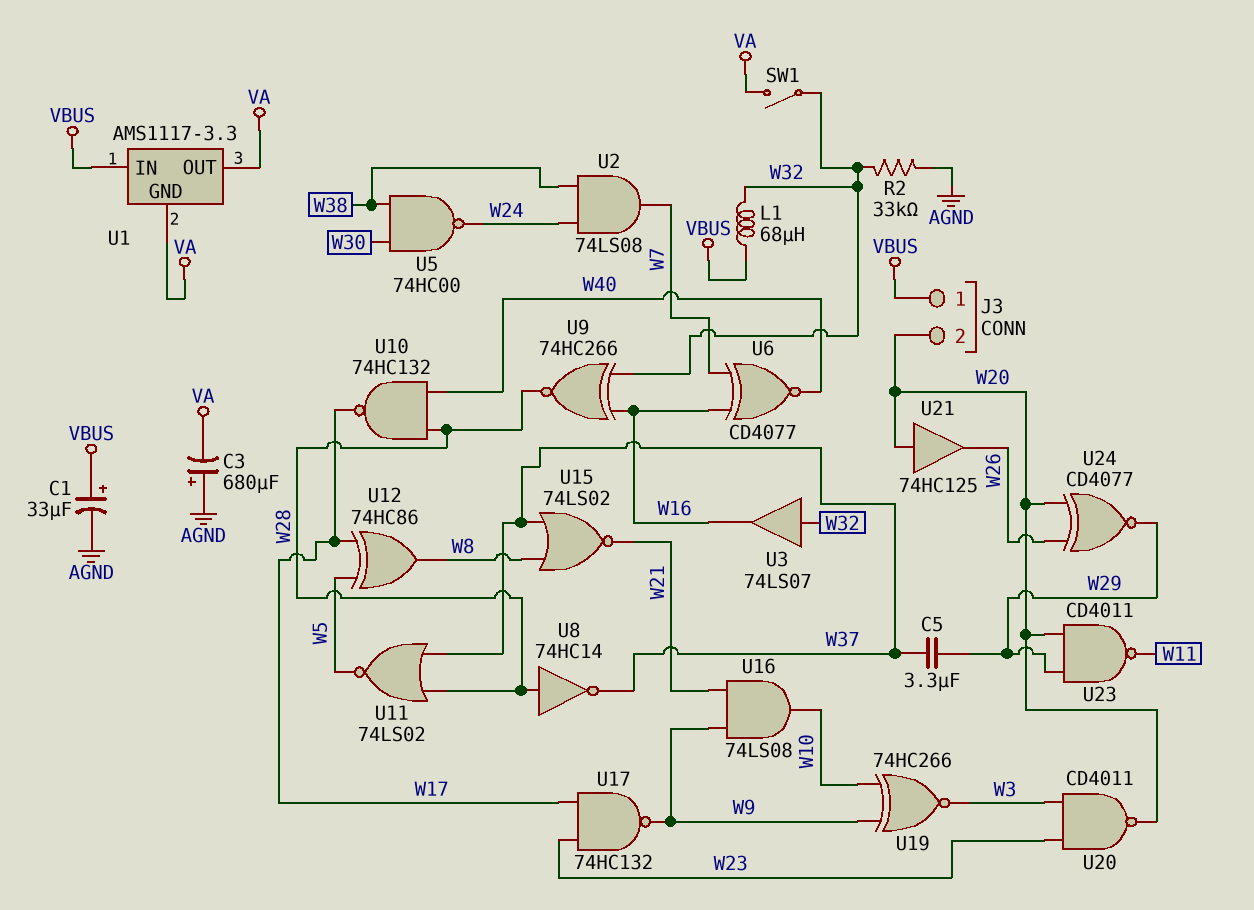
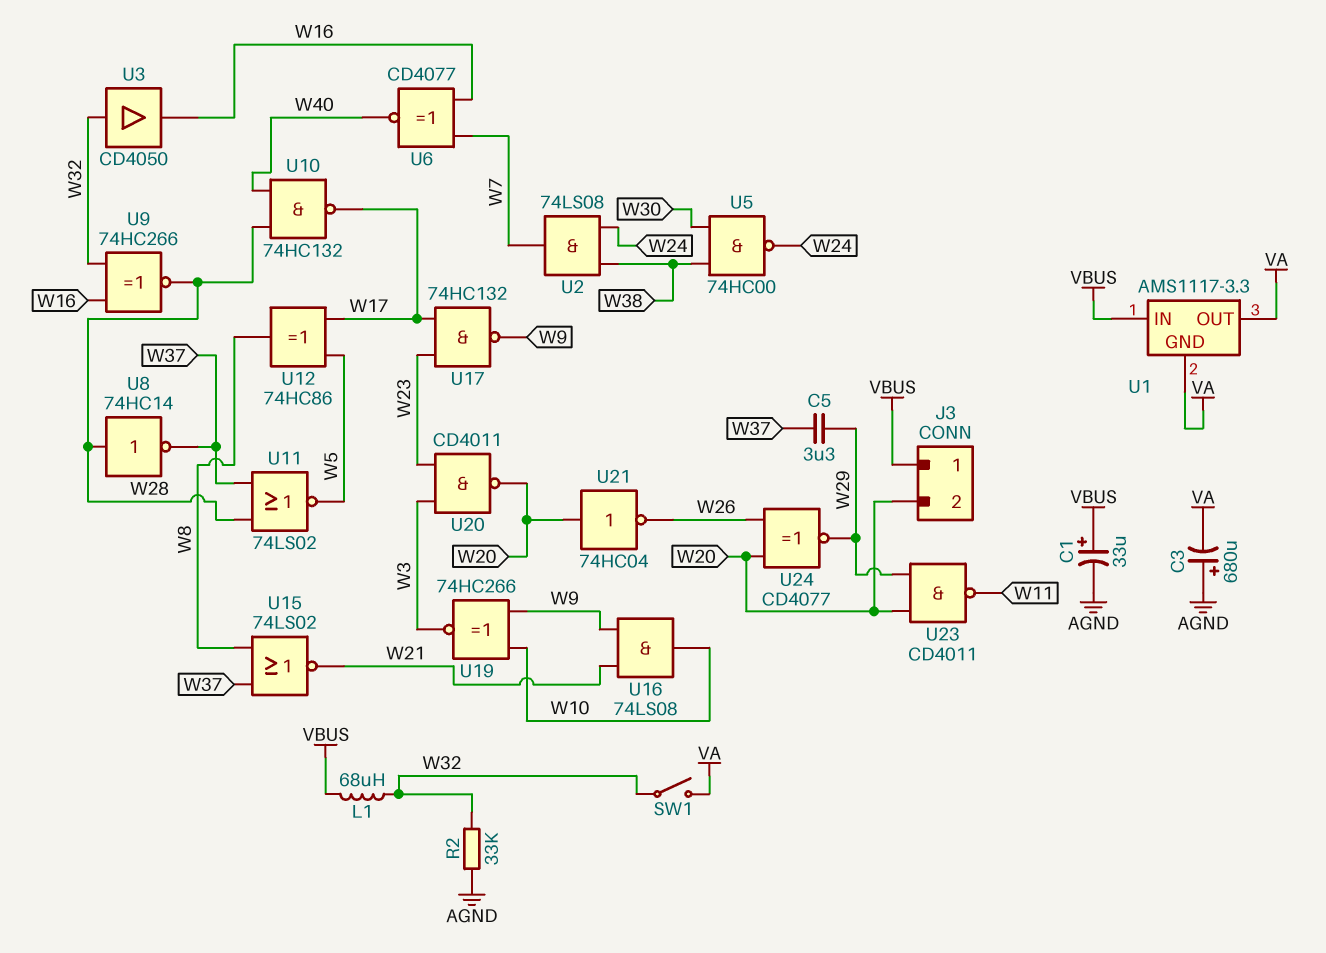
U3: buffer 74LS07 (in W32, out W16) -> buffer CD4050 (in W32, out W16)
U21: buffer 74HC125 (in W20, out W26) -> NOT 74HC04 (in W20, out W26)

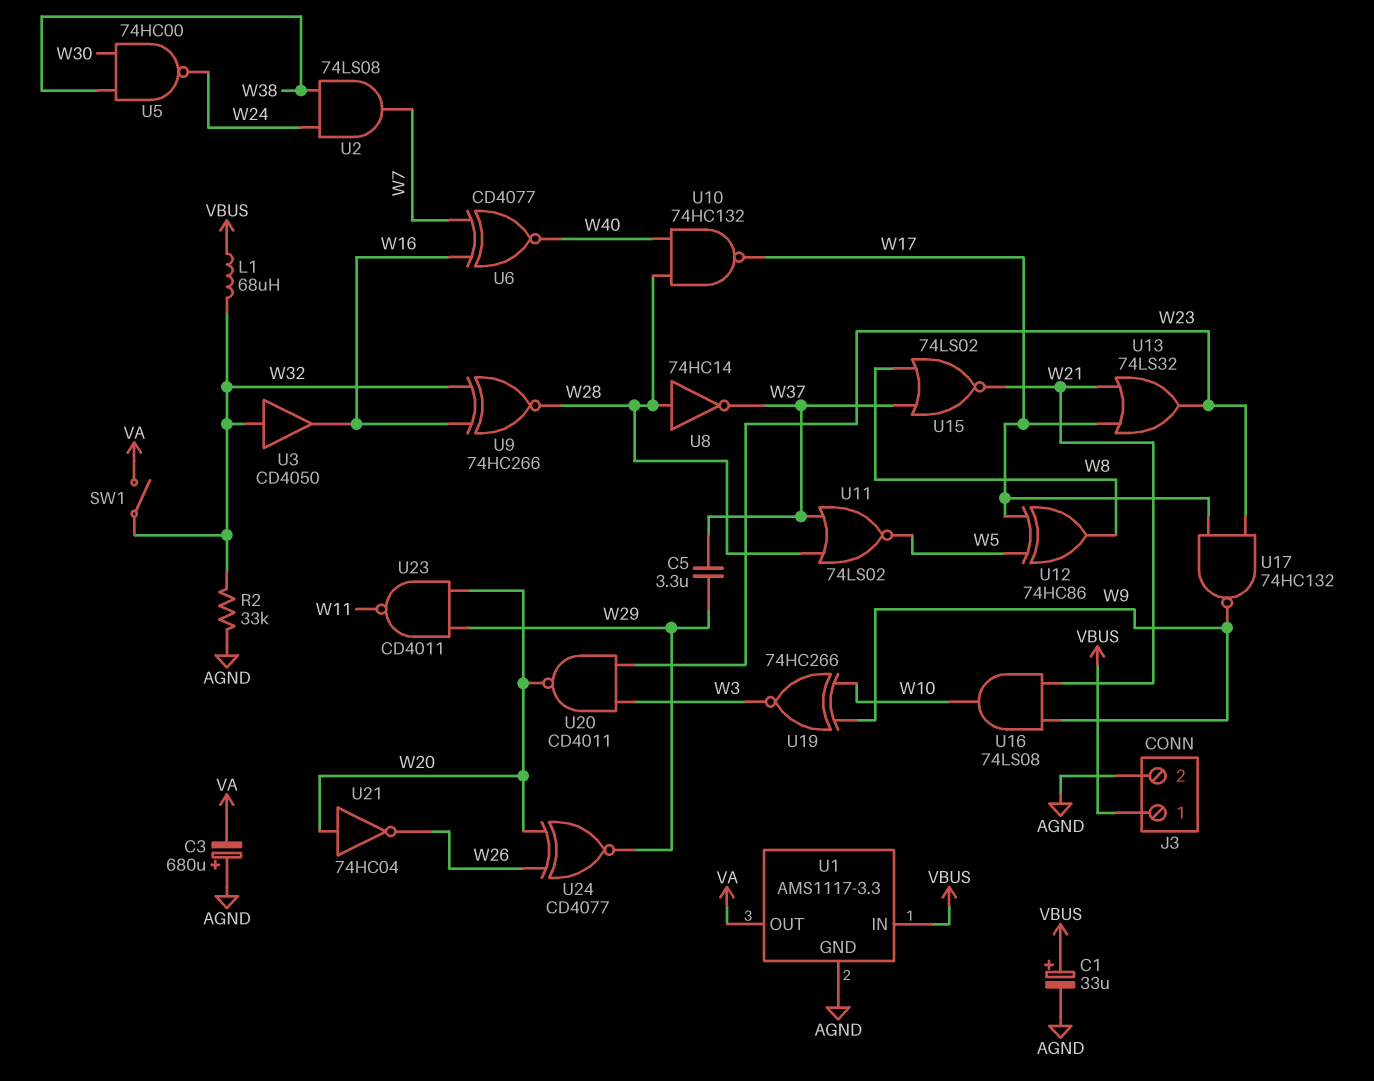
J3 pin 2: W20 -> AGND
U1 pin GND: VA -> AGND
U13: none -> OR 74LS32 (in W17, in W21, out W23)

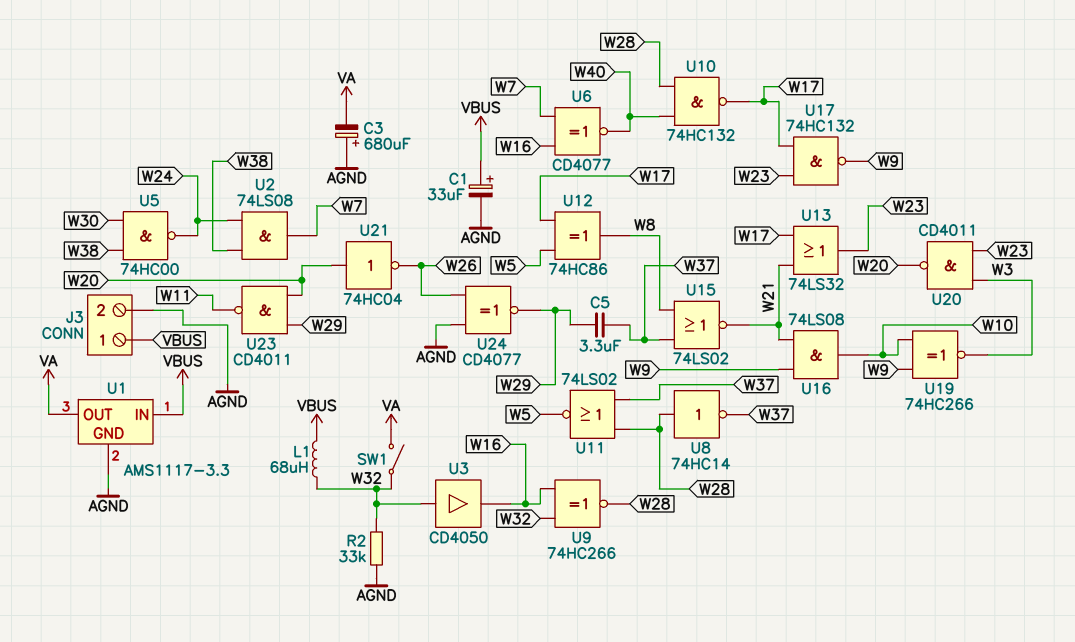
U24: XNOR CD4077 (in W20, in W26, out W29) -> XNOR CD4077 (in AGND, in W26, out W29)

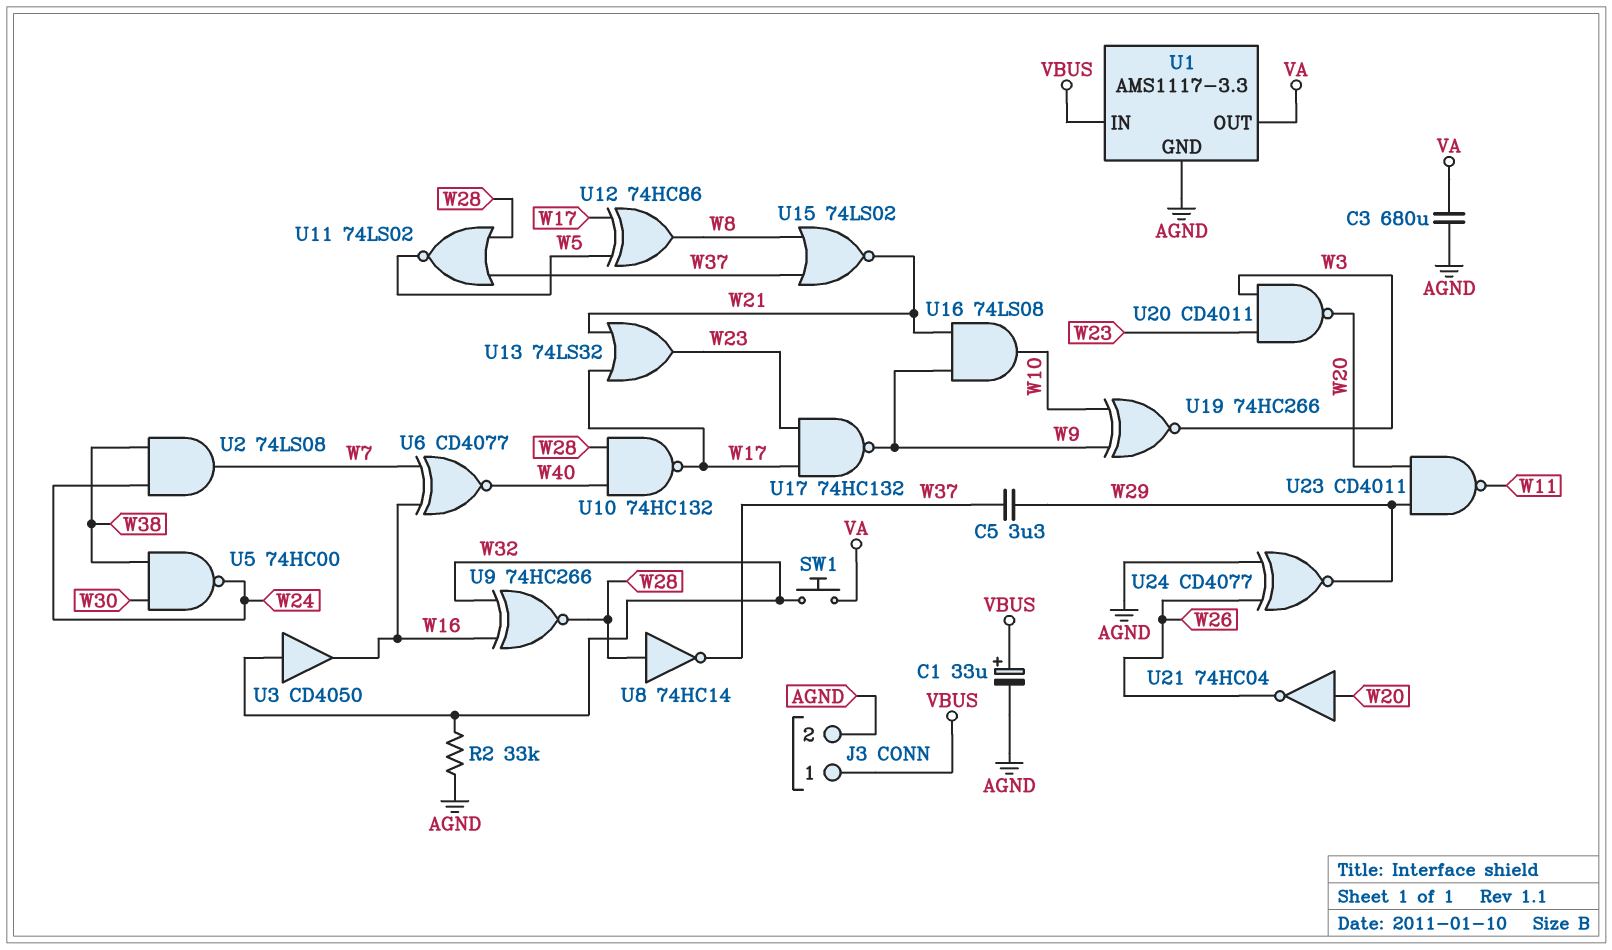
C3: 680uF (plus AGND, minus VA) -> 680uF (AGND, VA)
L1: 68uH (VBUS, W32) -> none
SW1: switch (VA, W32) -> button (VA, W32)

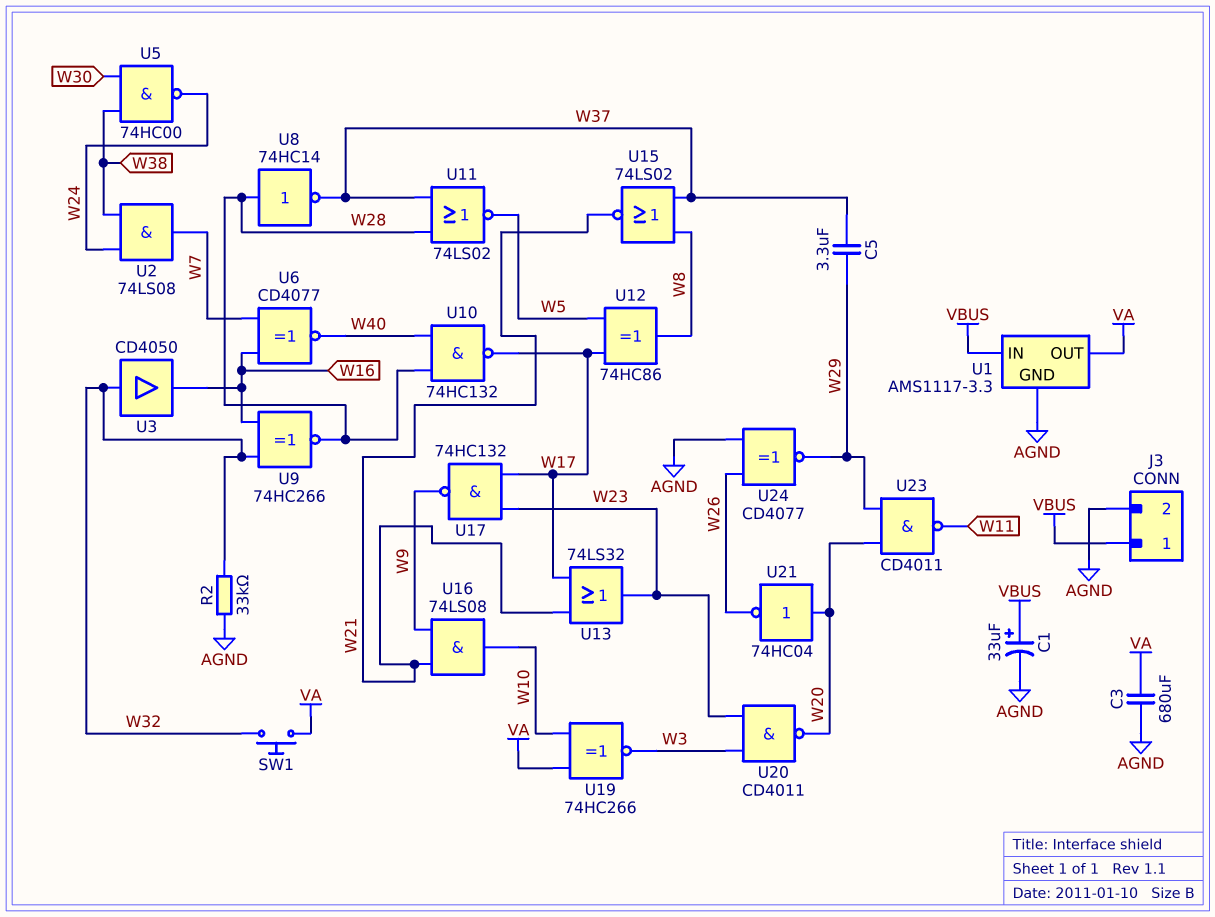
U19: XNOR 74HC266 (in W9, in W10, out W3) -> XNOR 74HC266 (in VA, in W10, out W3)

